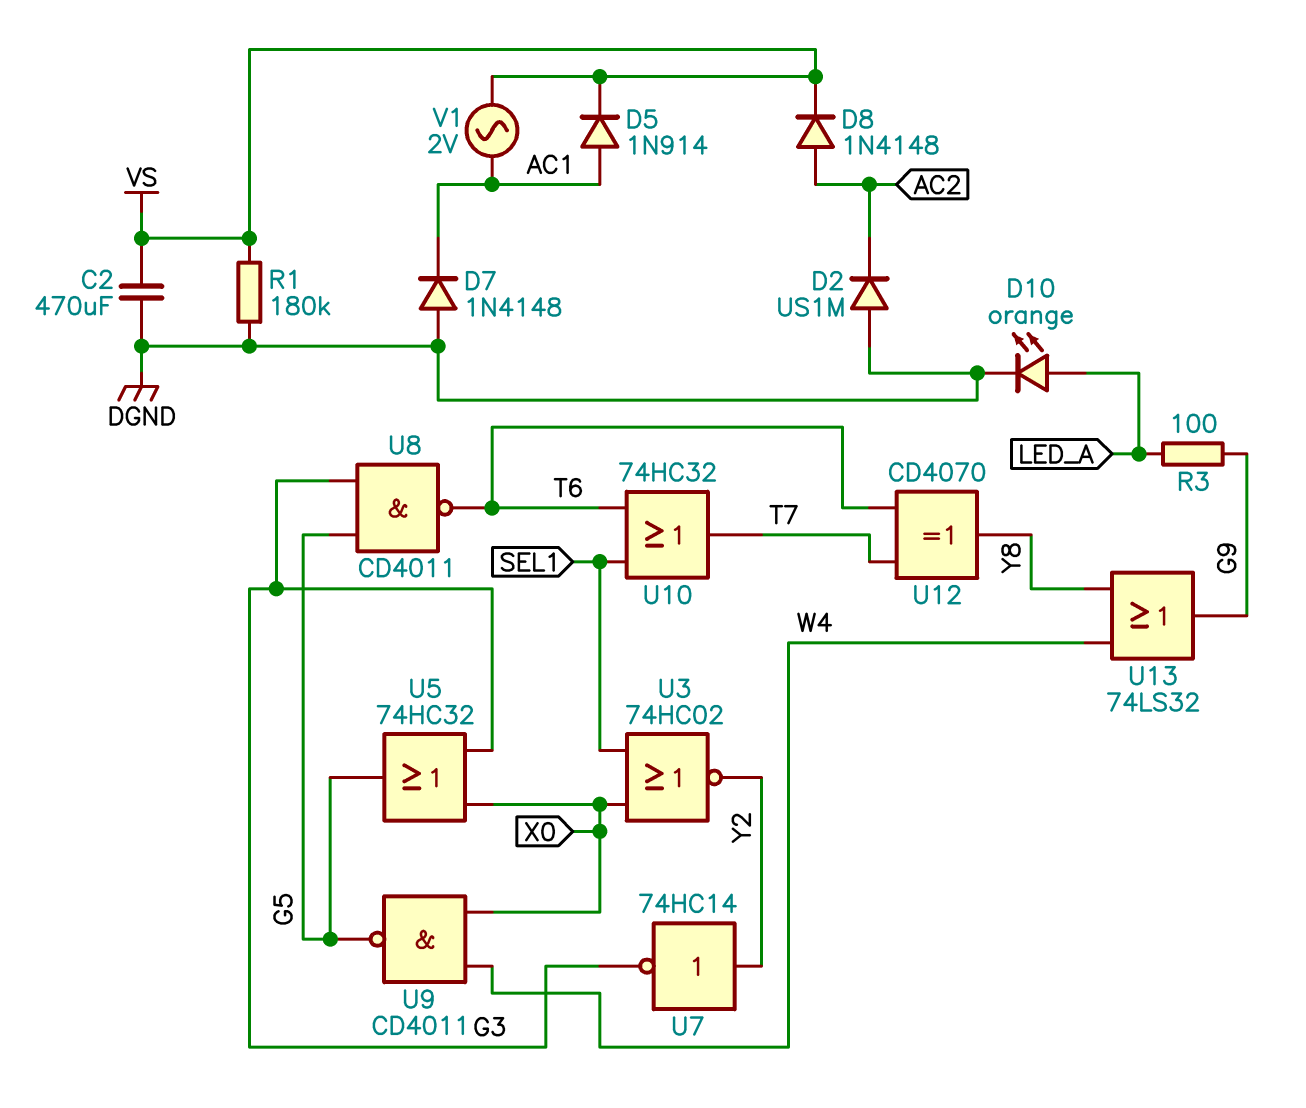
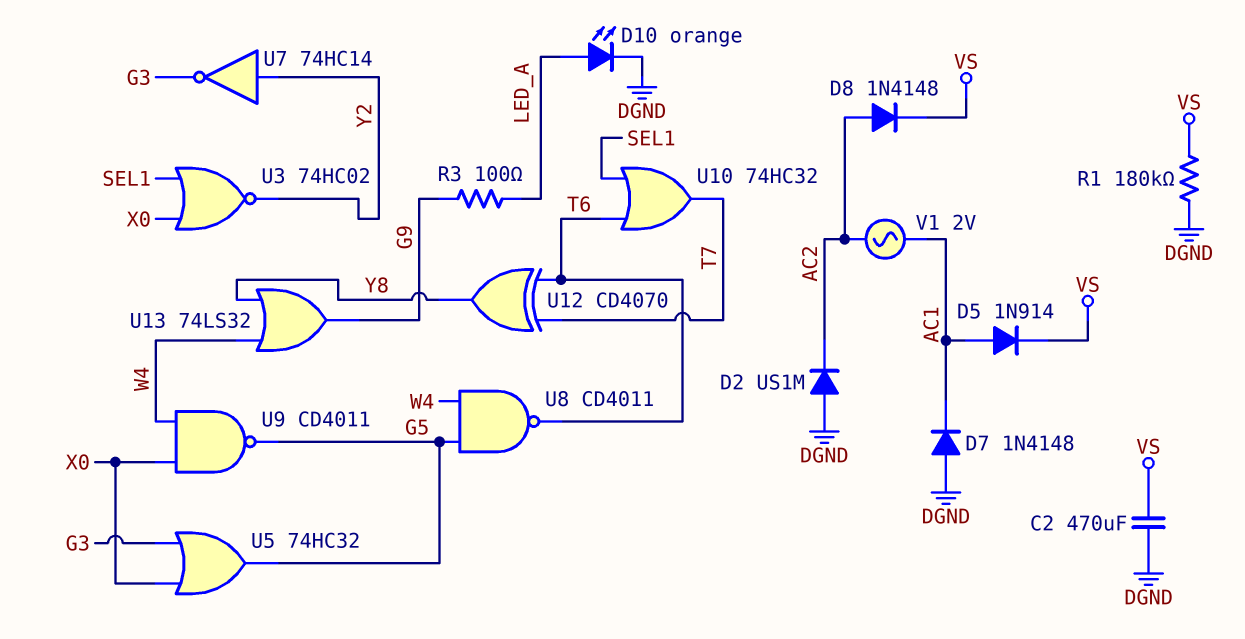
U8: NAND CD4011 (in G3, in G5, out T6) -> NAND CD4011 (in G5, in W4, out T6)
V1: AC 2V (AC1, VS) -> AC 2V (AC1, AC2)

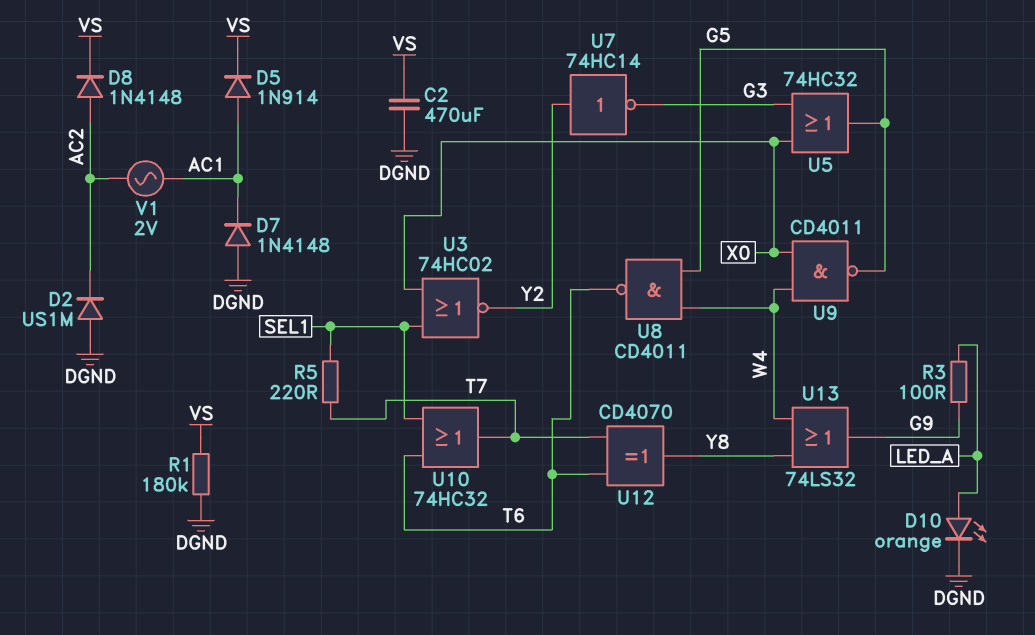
R5: none -> 220 (SEL1, T7)

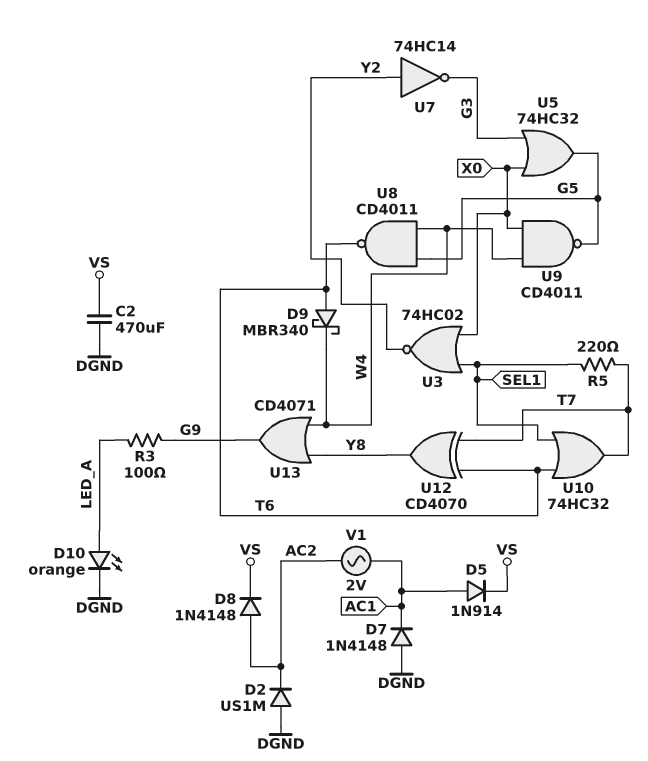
D9: none -> schottky MBR340 (A T6, K W4)
R1: 180k (DGND, VS) -> none
U13: OR 74LS32 (in W4, in Y8, out G9) -> OR CD4071 (in W4, in Y8, out G9)

